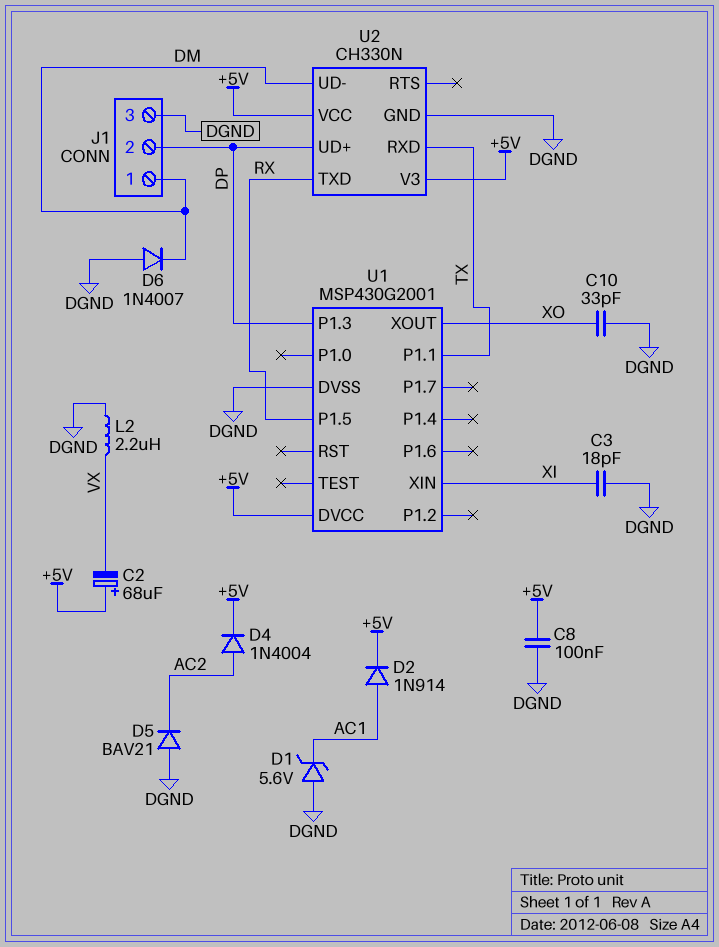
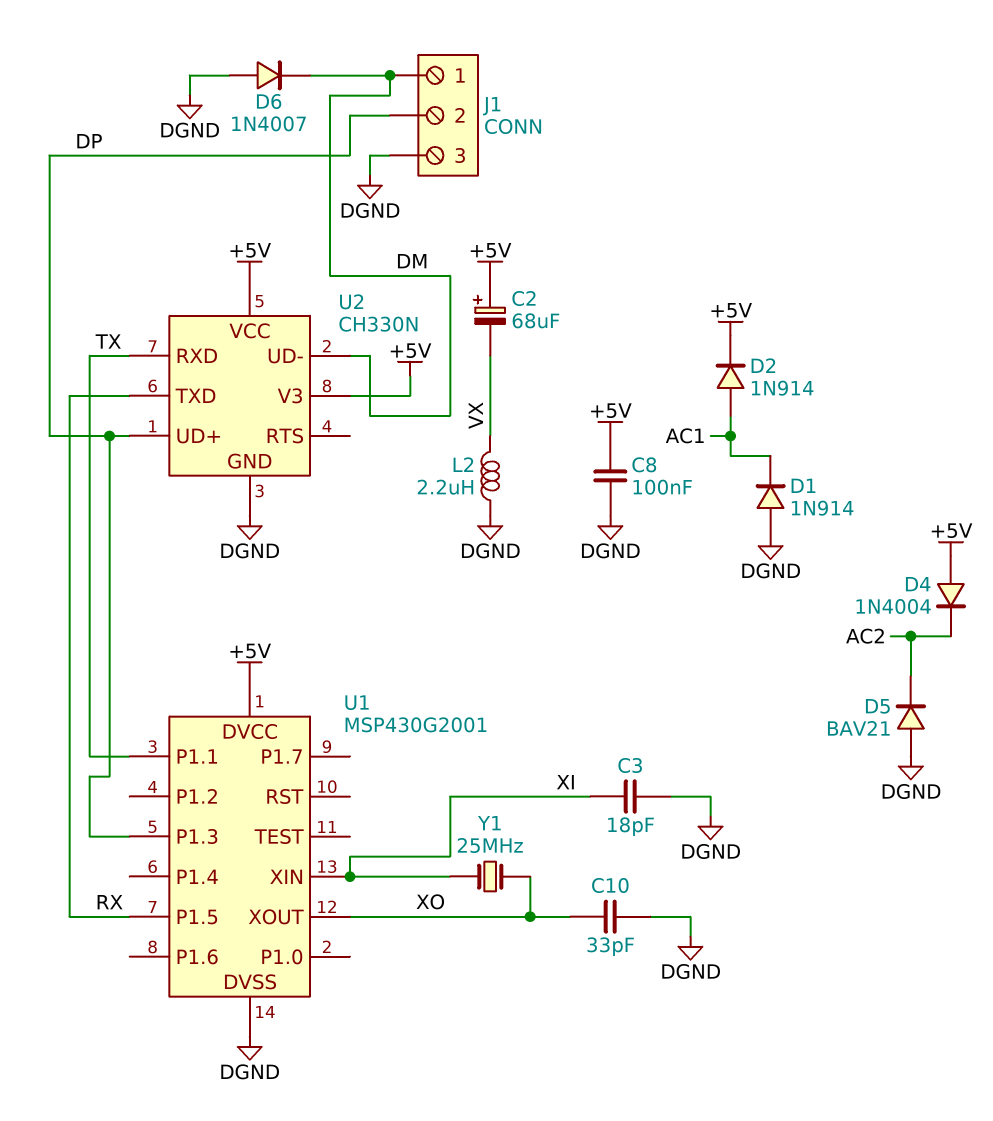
D1: zener 5.6V (A DGND, K AC1) -> diode 1N914 (A DGND, K AC1)
D4: diode 1N4004 (A AC2, K +5V) -> diode 1N4004 (A +5V, K AC2)
Y1: none -> 25MHz (XI, XO)

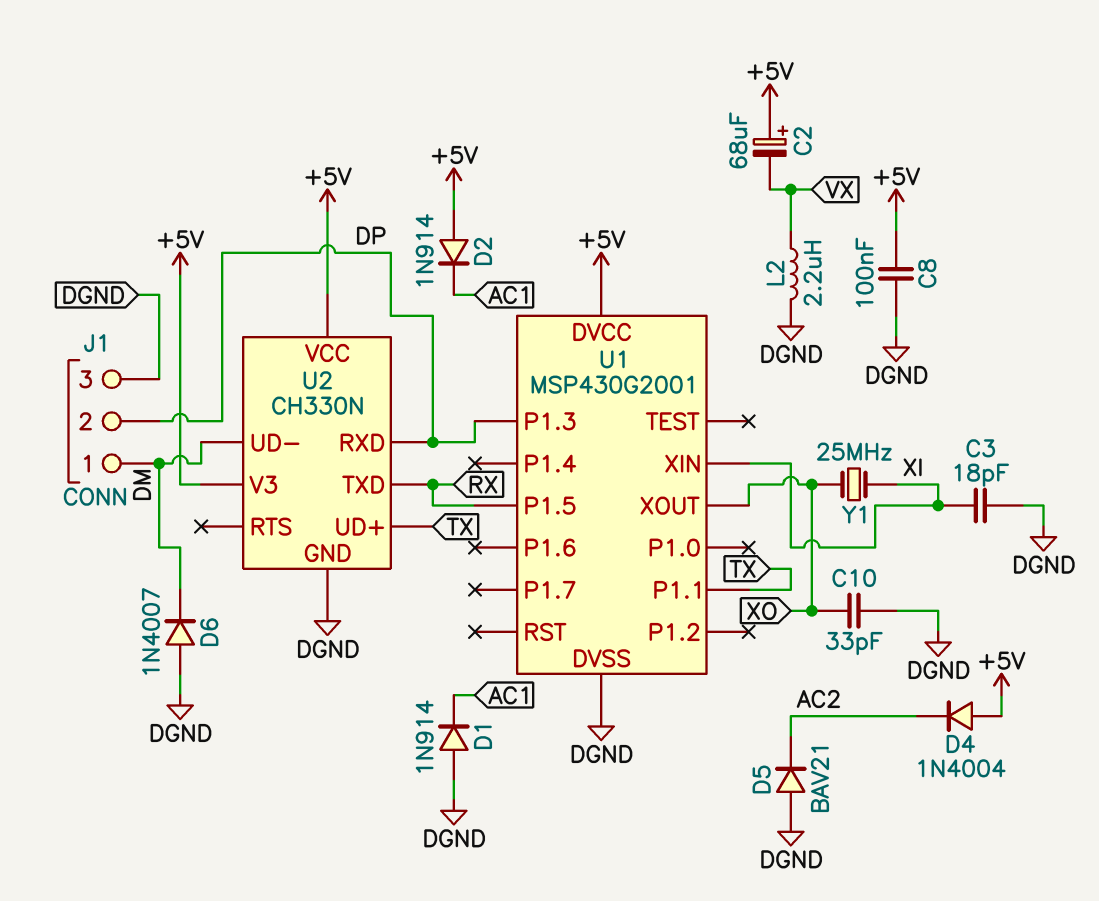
D2: diode 1N914 (A AC1, K +5V) -> diode 1N914 (A +5V, K AC1)
U2 pin RXD: TX -> DP
U2 pin UD+: DP -> TX

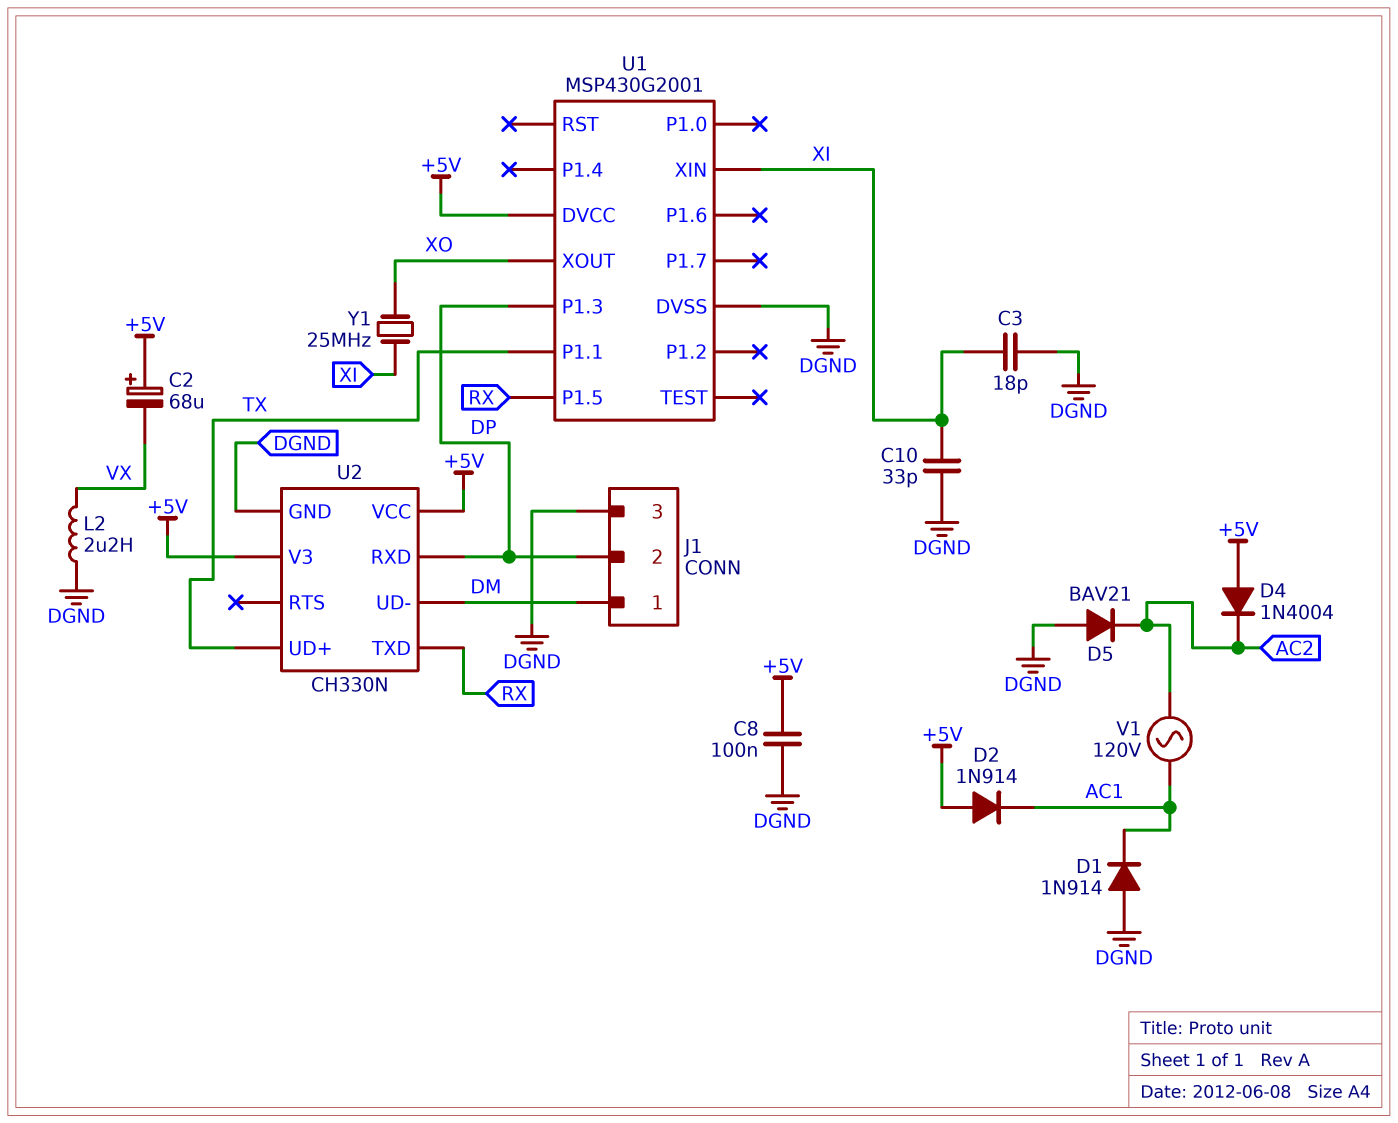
C10: 33pF (DGND, XO) -> 33pF (DGND, XI)
D6: diode 1N4007 (A DGND, K DM) -> none
V1: none -> AC 120V (AC1, AC2)

